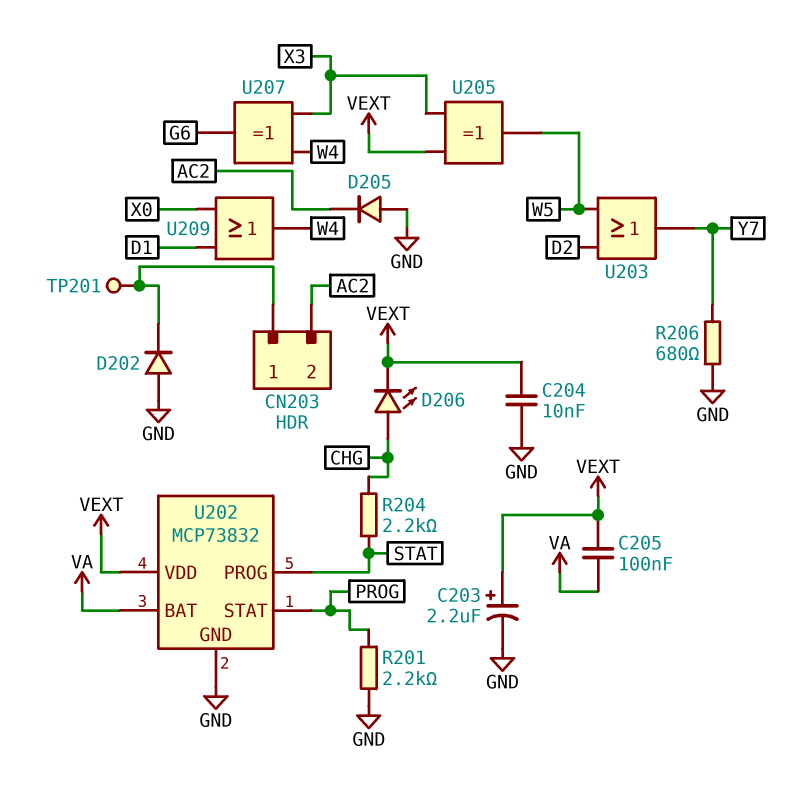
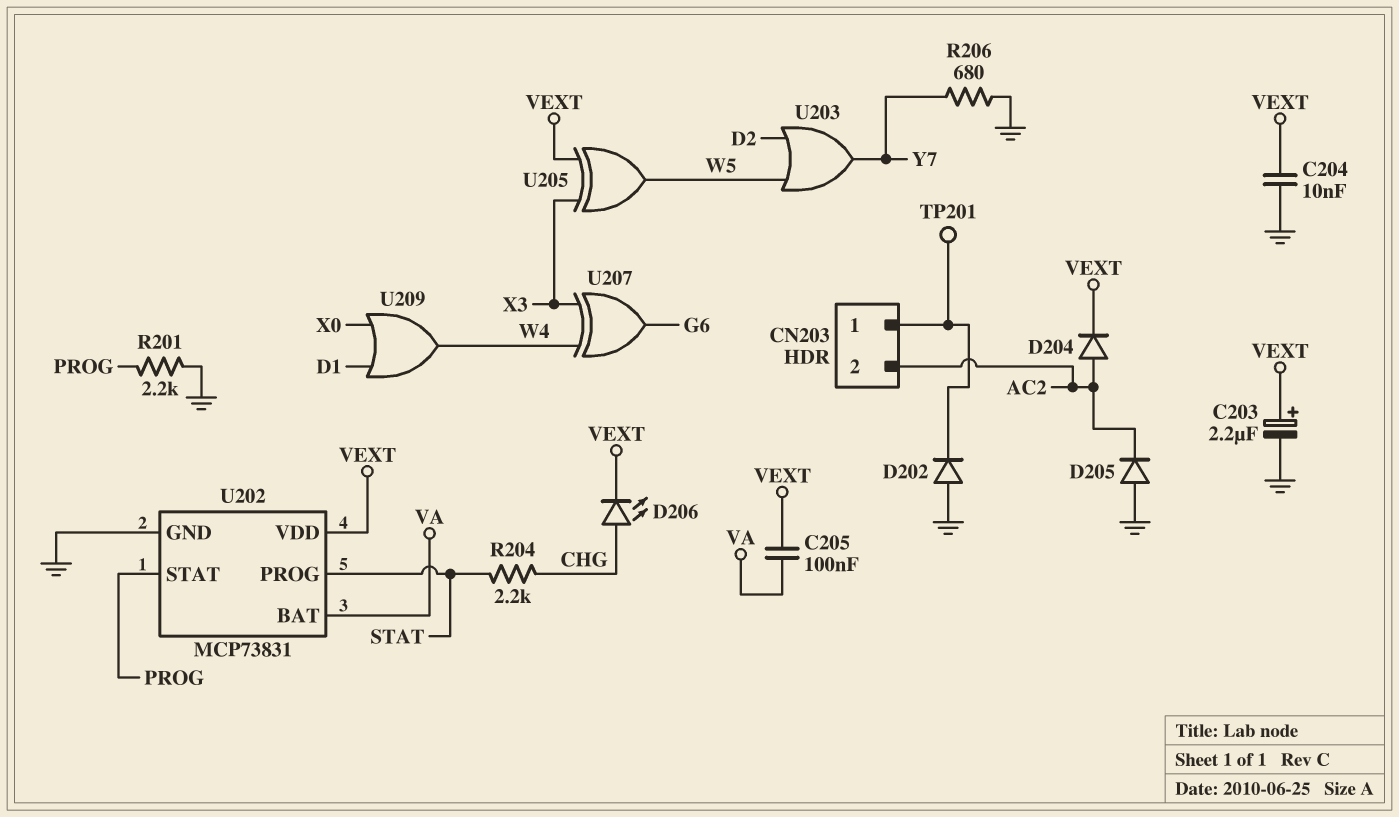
D204: none -> diode (A AC2, K VEXT)
U202: MCP73832 -> MCP73831

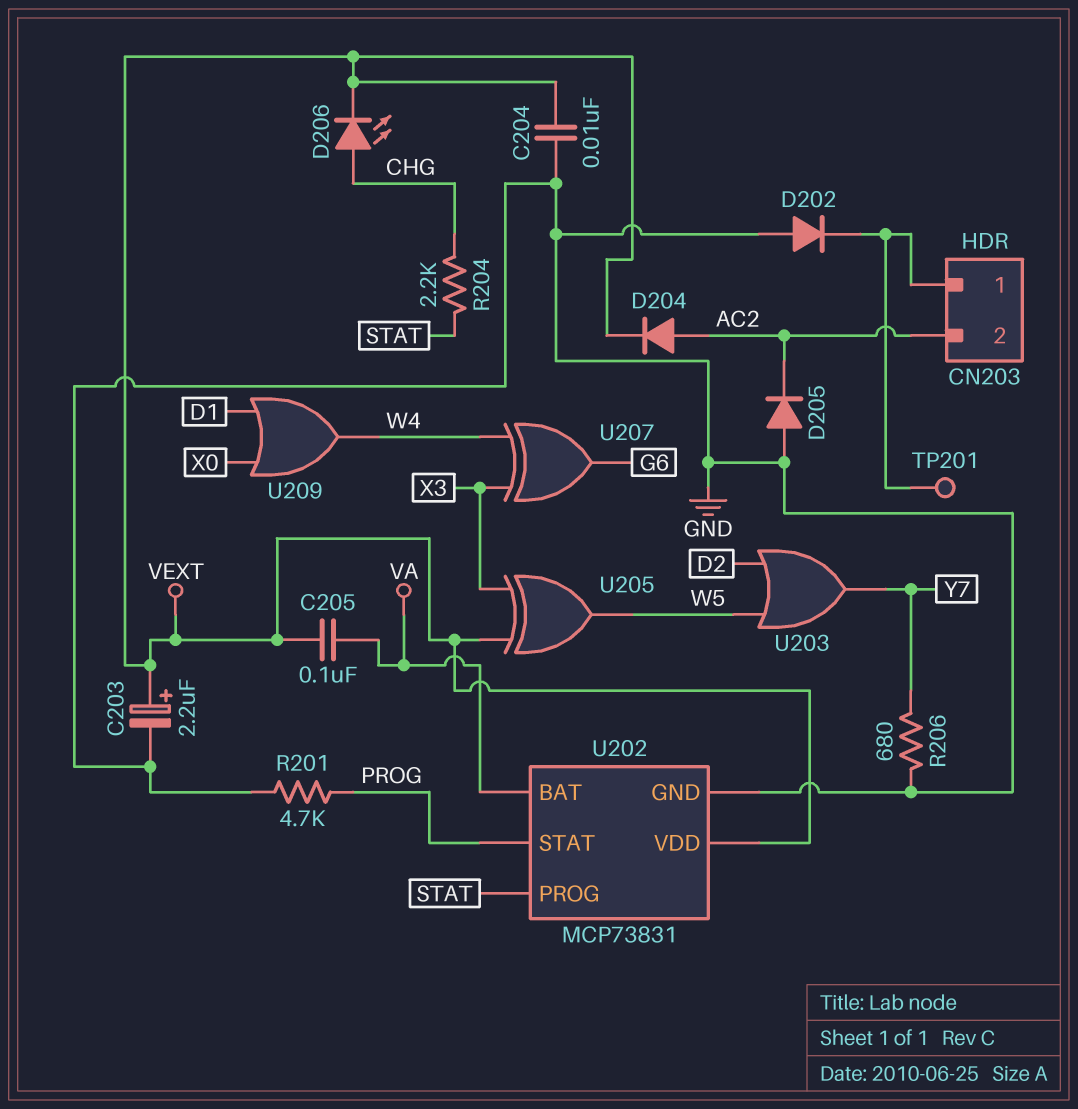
R201: 2.2k (GND, PROG) -> 4.7k (GND, PROG)

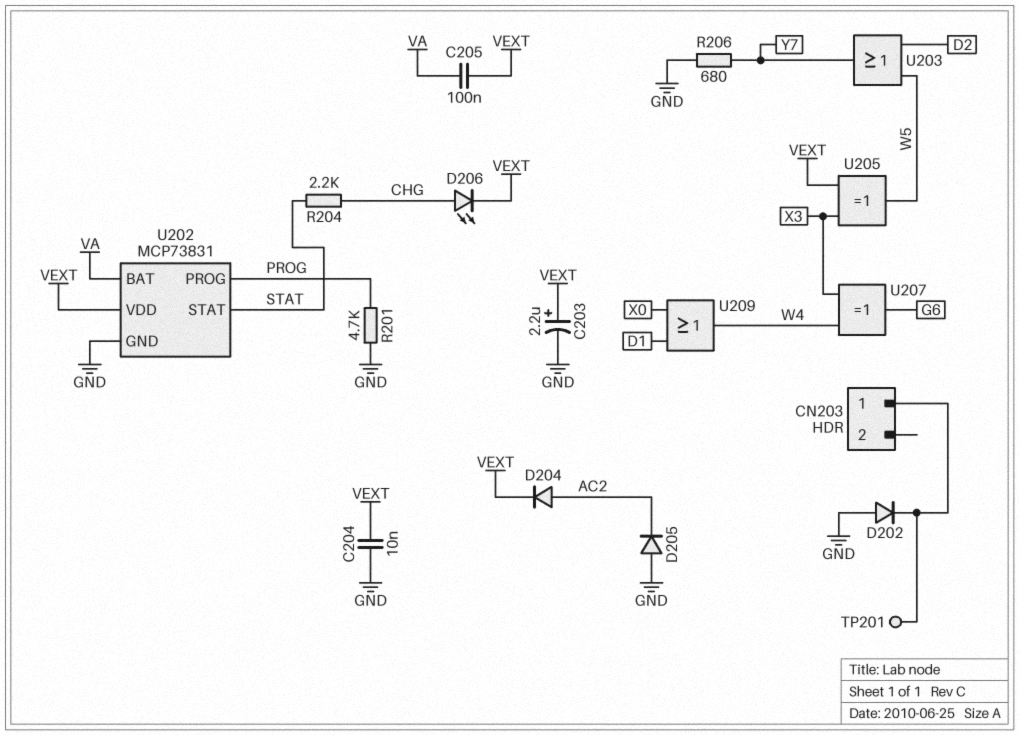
CN203 pin 2: AC2 -> none
U202 pin PROG: STAT -> PROG
U202 pin STAT: PROG -> STAT

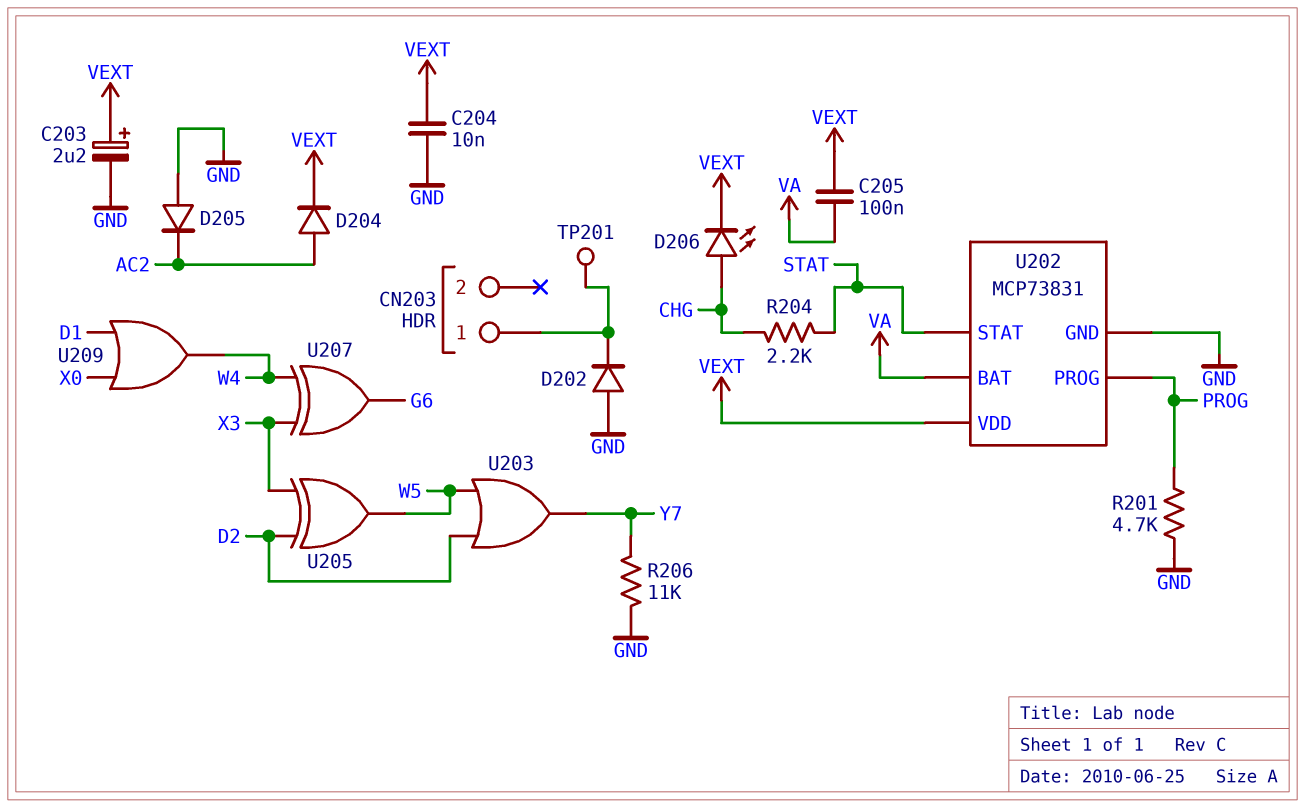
R206: 680 (GND, Y7) -> 11k (GND, Y7)
U205: XOR (in VEXT, in X3, out W5) -> XOR (in D2, in X3, out W5)

